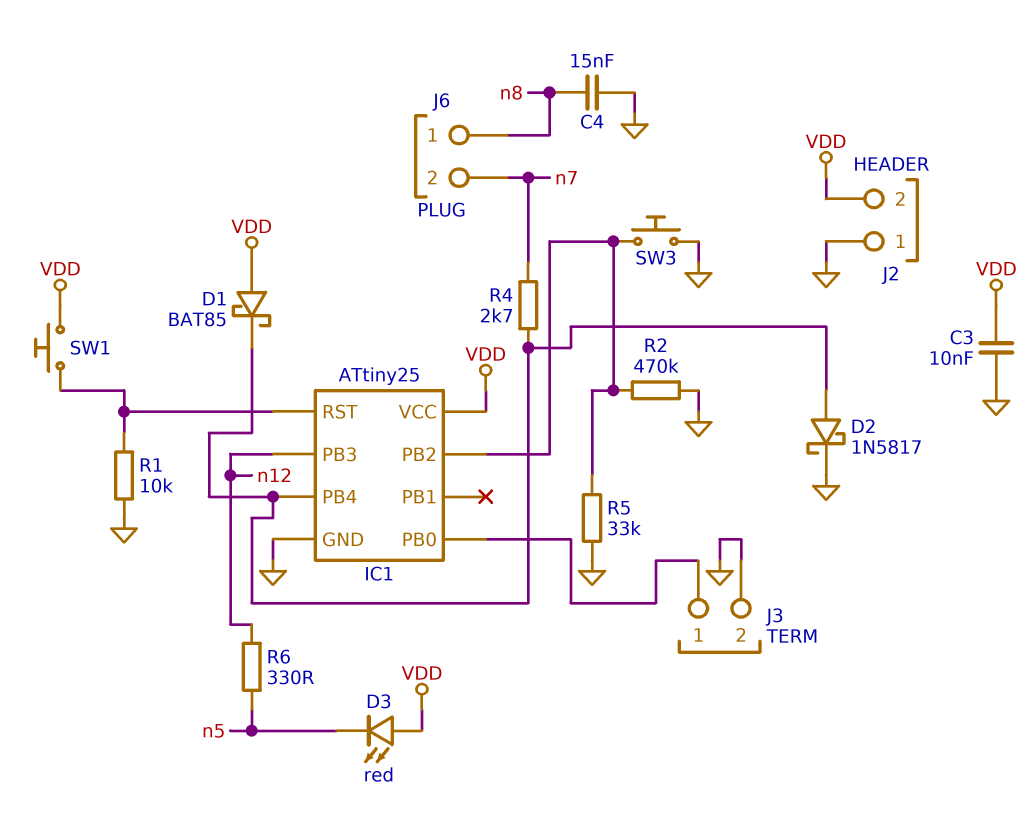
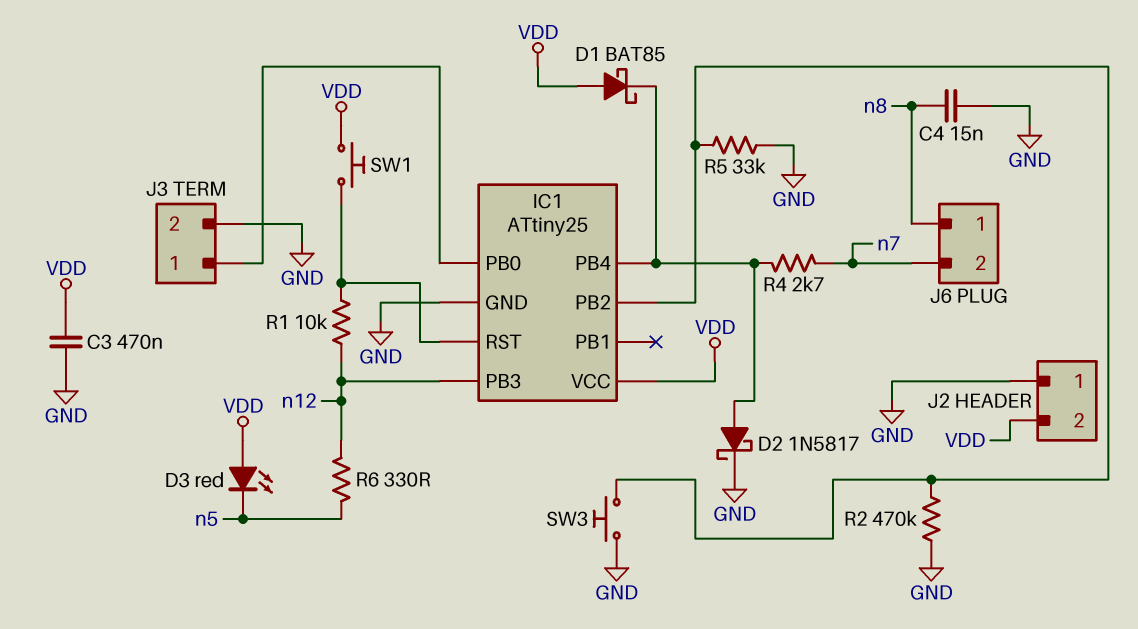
C3: 10nF (GND, VDD) -> 470nF (GND, VDD)
R1: 10k (GND, IC1/RST) -> 10k (IC1/RST, n12)

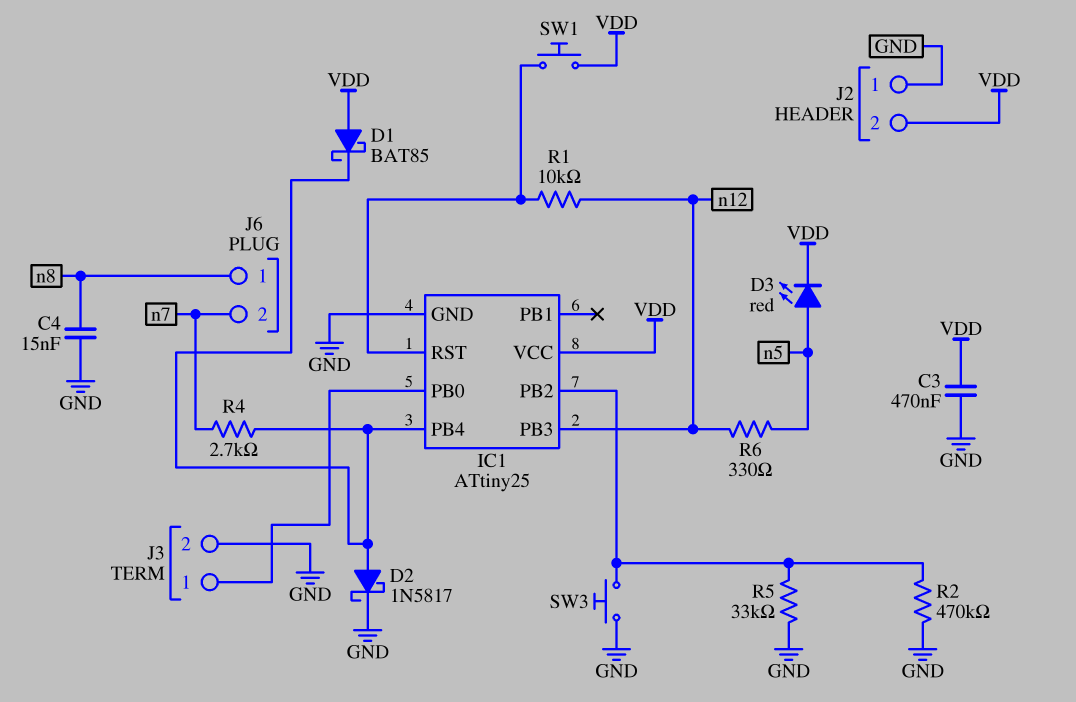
D3: LED red (A VDD, K n5) -> LED red (A n5, K VDD)

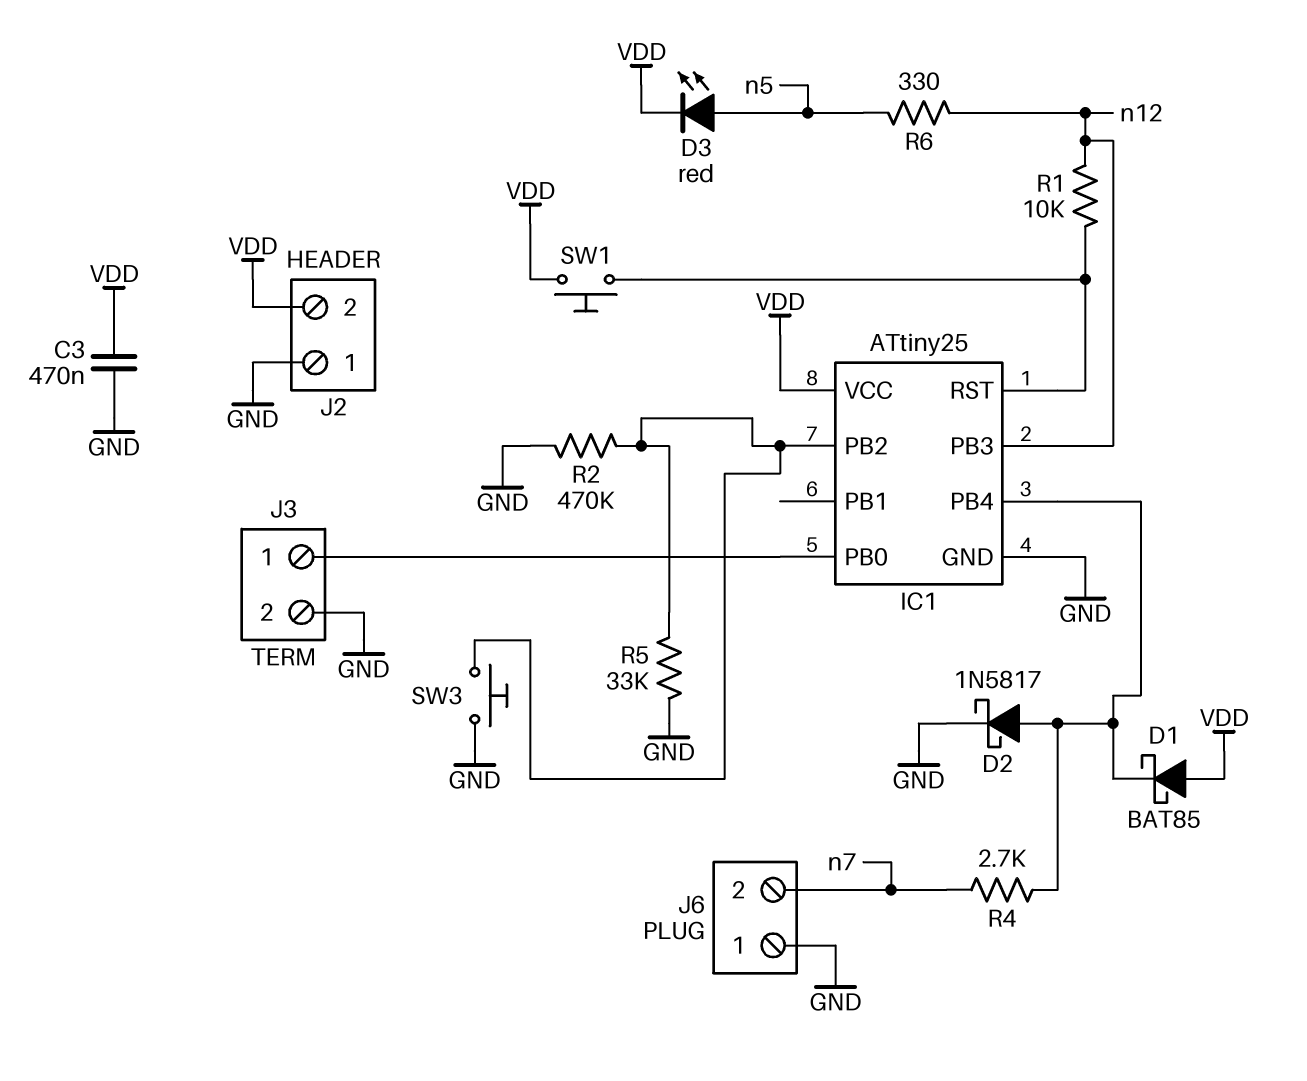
C4: 15nF (GND, n8) -> none
J6 pin 1: n8 -> GND

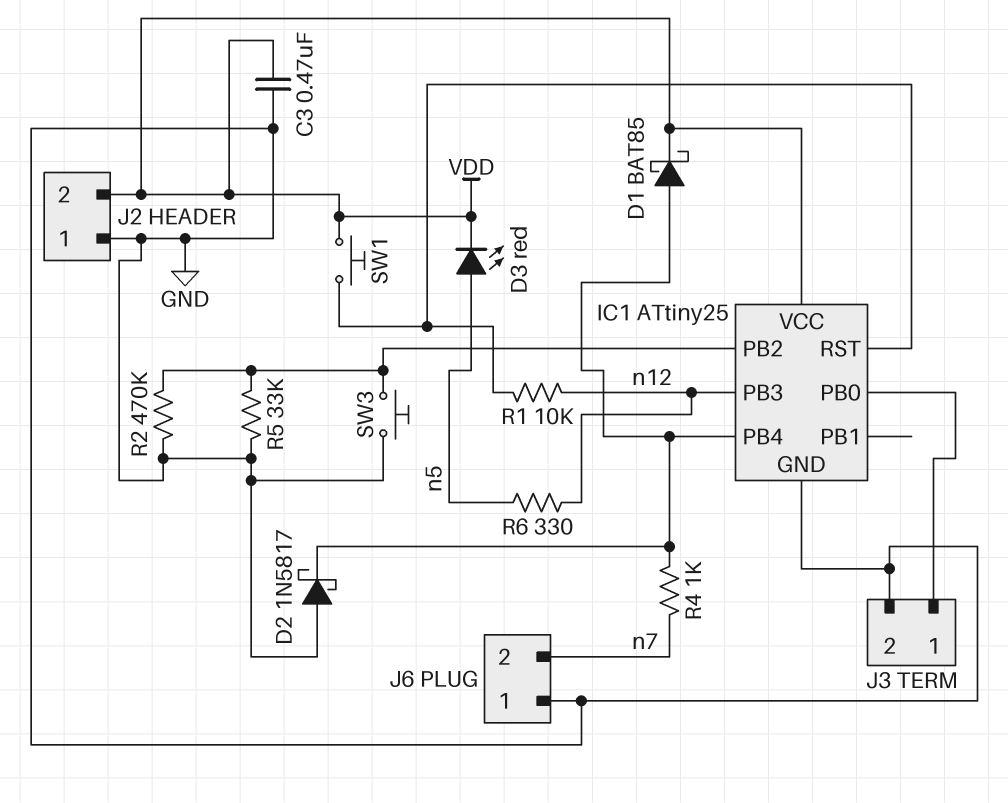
D1: schottky BAT85 (A VDD, K IC1/PB4) -> schottky BAT85 (A IC1/PB4, K VDD)
D2: schottky 1N5817 (A IC1/PB4, K GND) -> schottky 1N5817 (A GND, K IC1/PB4)
R4: 2.7k (IC1/PB4, n7) -> 1k (IC1/PB4, n7)

